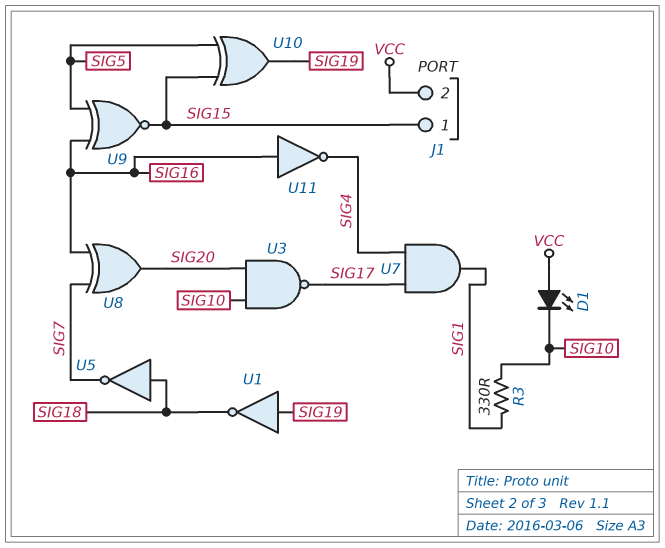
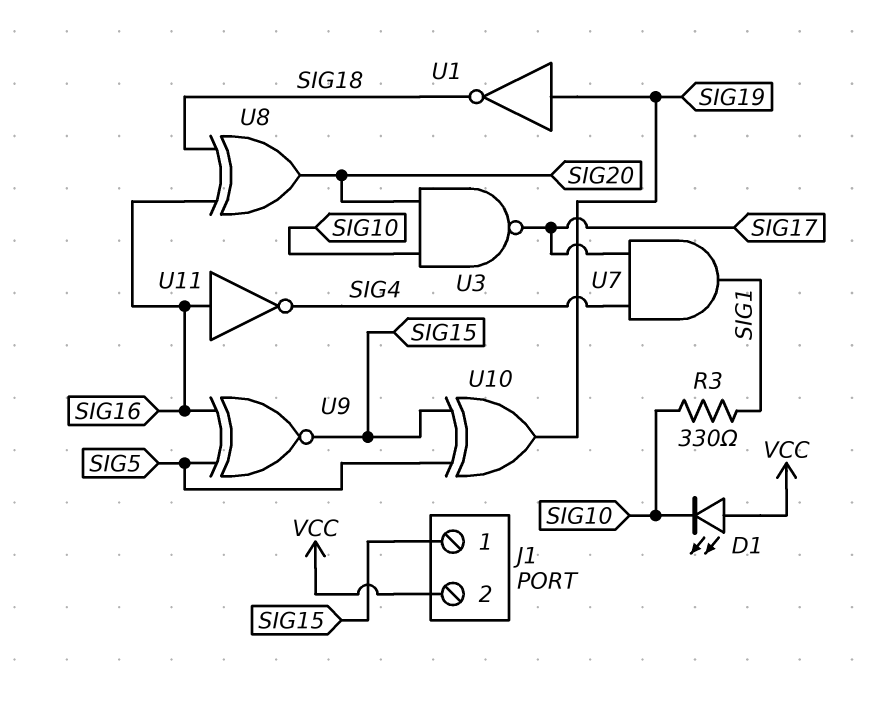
U5: NOT (in SIG18, out SIG7) -> none
U8: XOR (in SIG7, in SIG16, out SIG20) -> XOR (in SIG16, in SIG18, out SIG20)

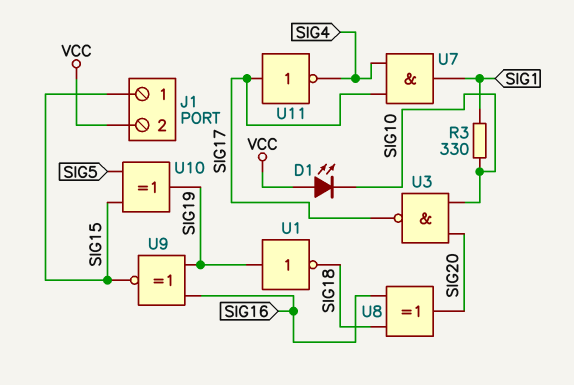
U9: XNOR (in SIG5, in SIG16, out SIG15) -> XNOR (in SIG16, in SIG19, out SIG15)
U11: NOT (in SIG16, out SIG4) -> NOT (in SIG17, out SIG4)

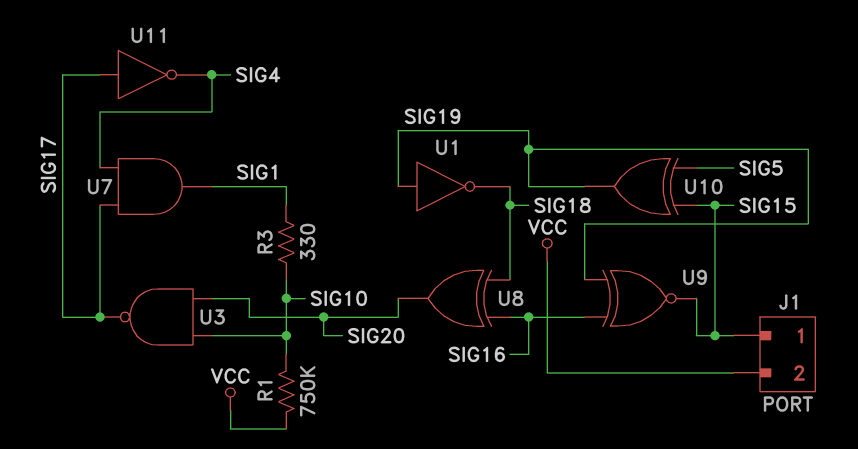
D1: LED (A VCC, K SIG10) -> none
R1: none -> 750k (SIG10, VCC)

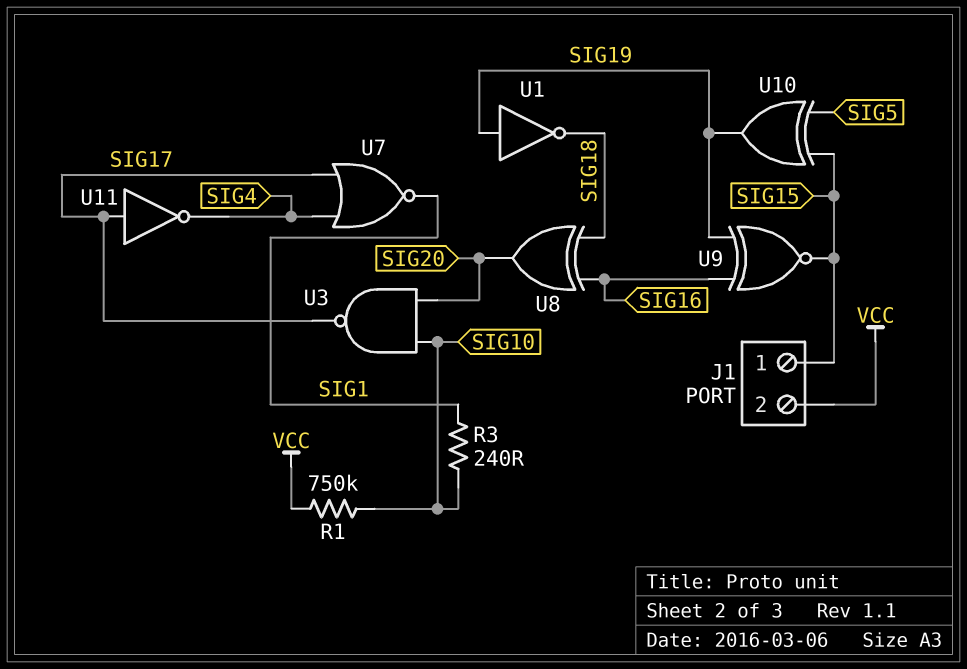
R3: 330 (SIG1, SIG10) -> 240 (SIG1, SIG10)
U7: AND (in SIG4, in SIG17, out SIG1) -> NOR (in SIG4, in SIG17, out SIG1)

